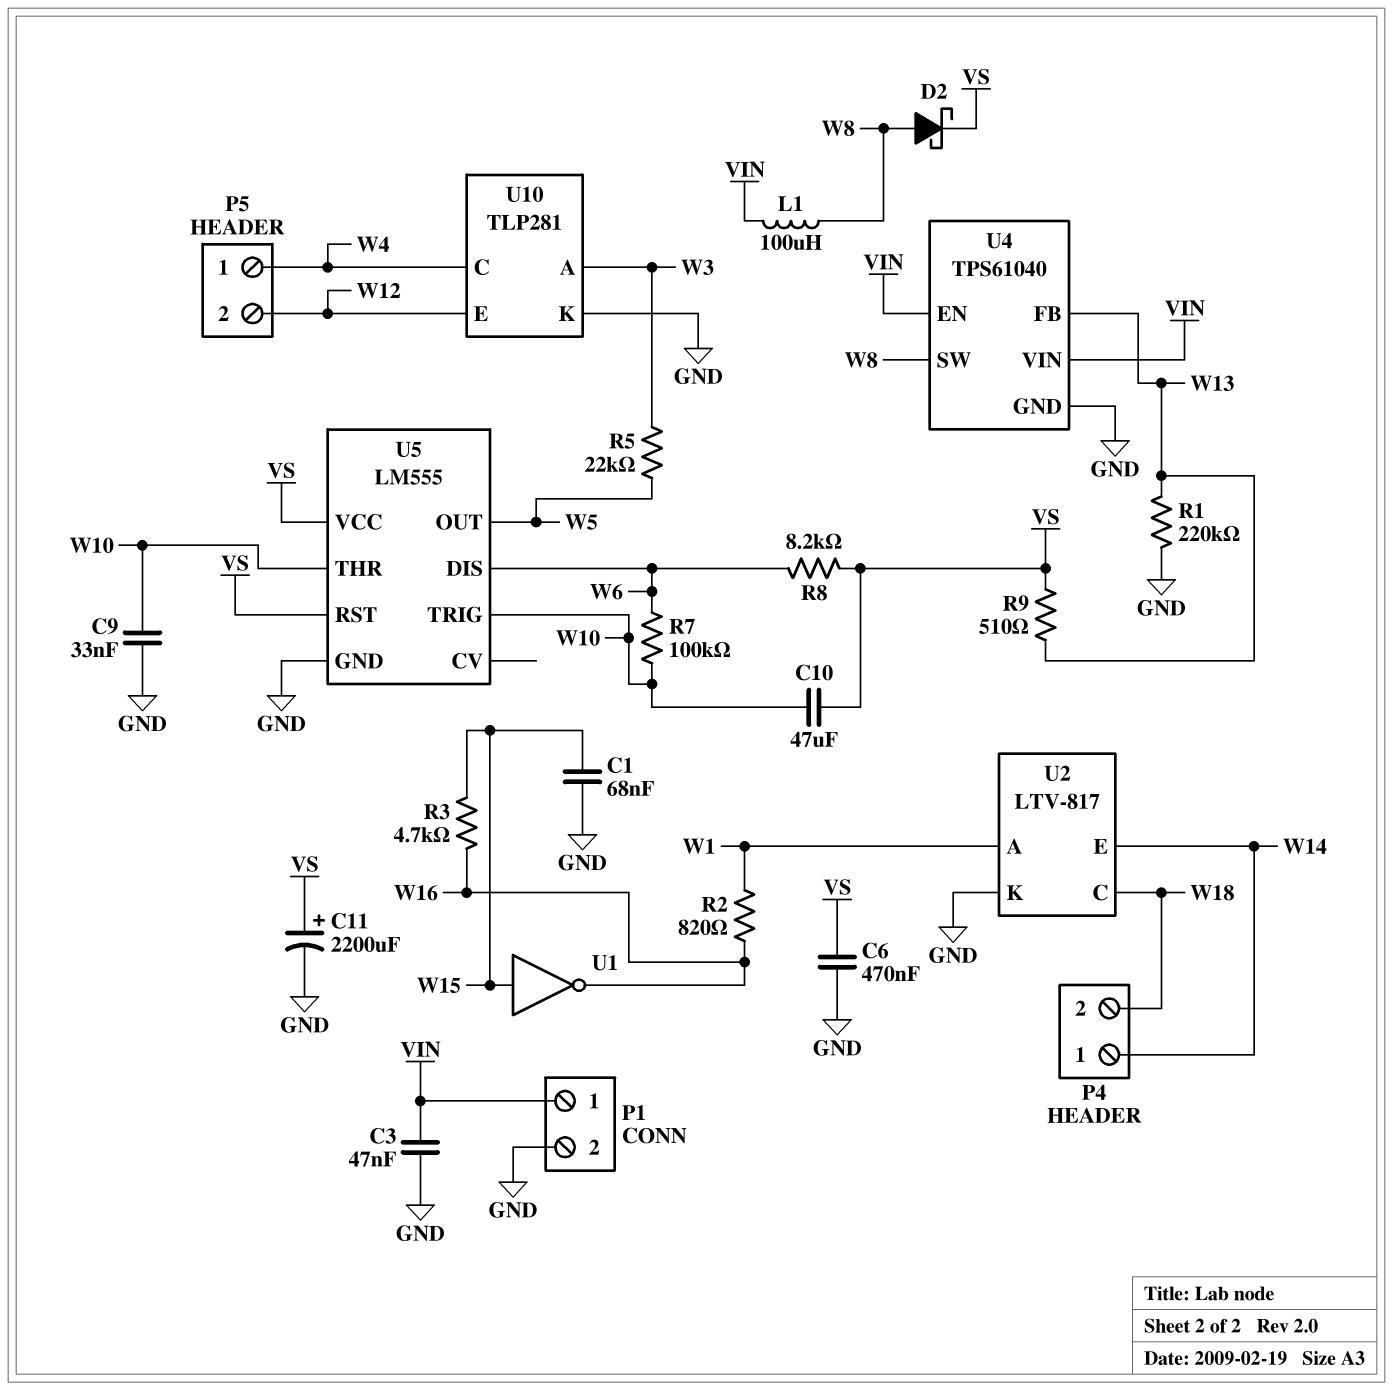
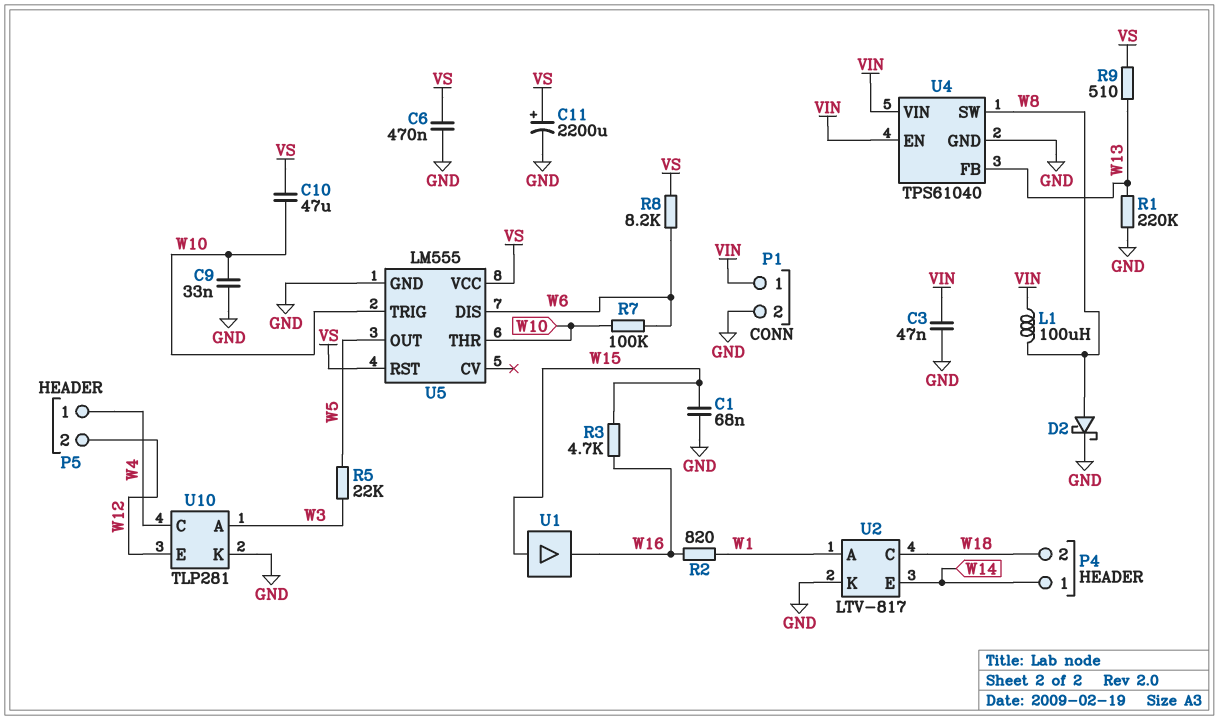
D2: schottky (A W8, K VS) -> schottky (A W8, K GND)
U1: NOT (in W15, out W16) -> buffer (in W15, out W16)

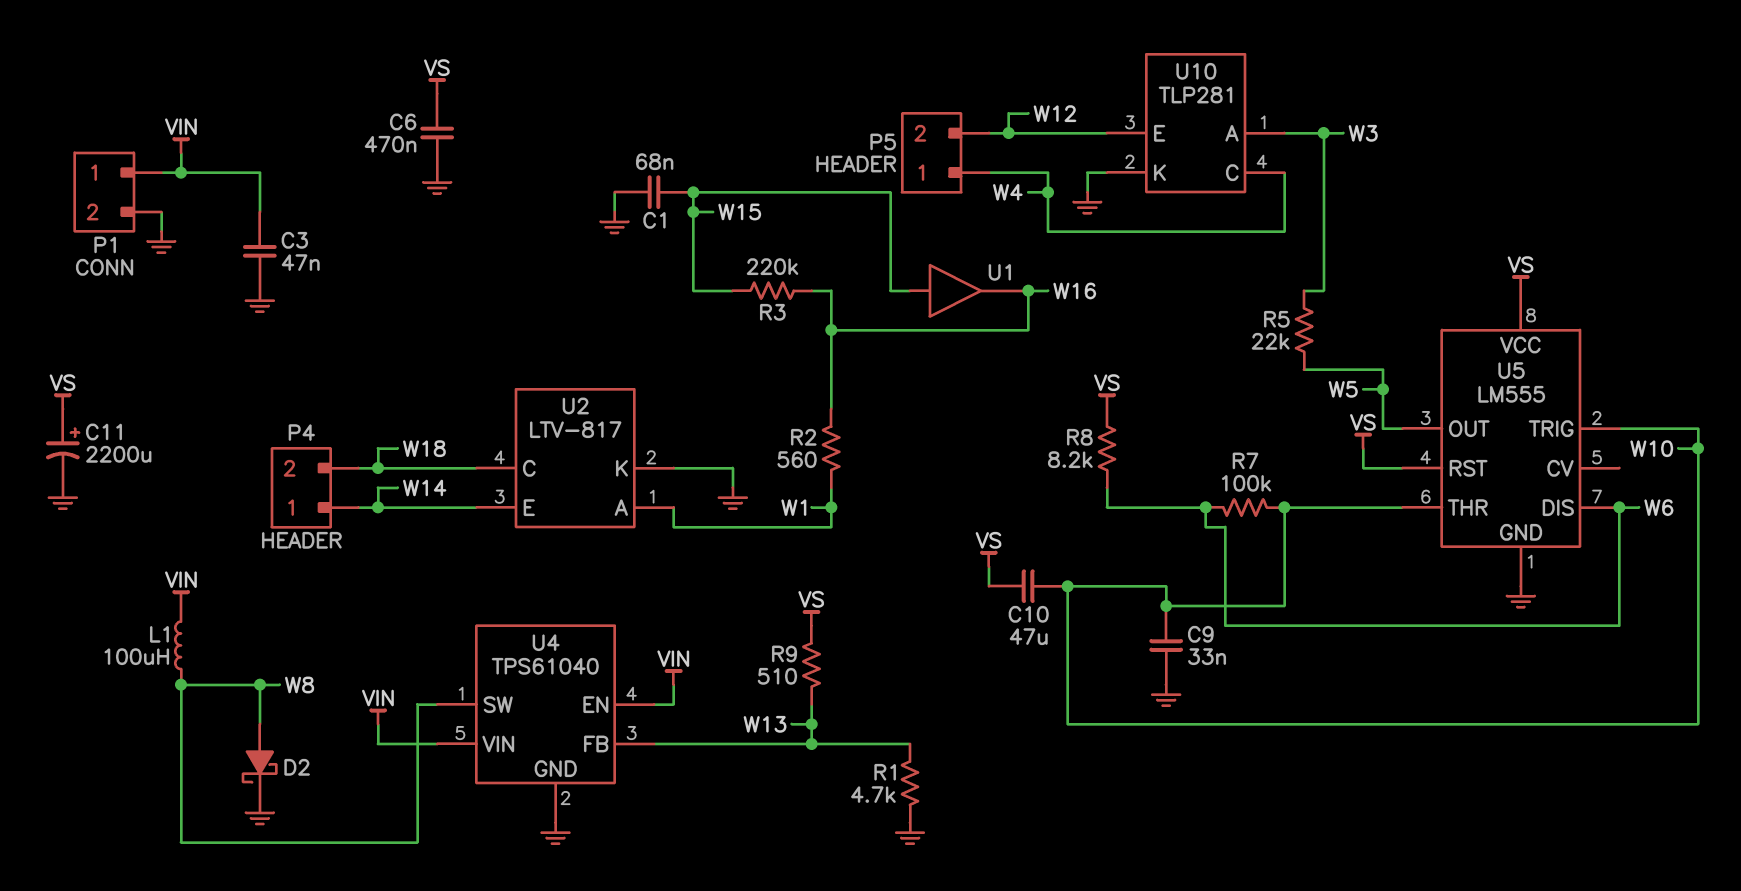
R1: 220k (GND, W13) -> 4.7k (GND, W13)
R2: 820 (W1, W16) -> 560 (W1, W16)
R3: 4.7k (W15, W16) -> 220k (W15, W16)

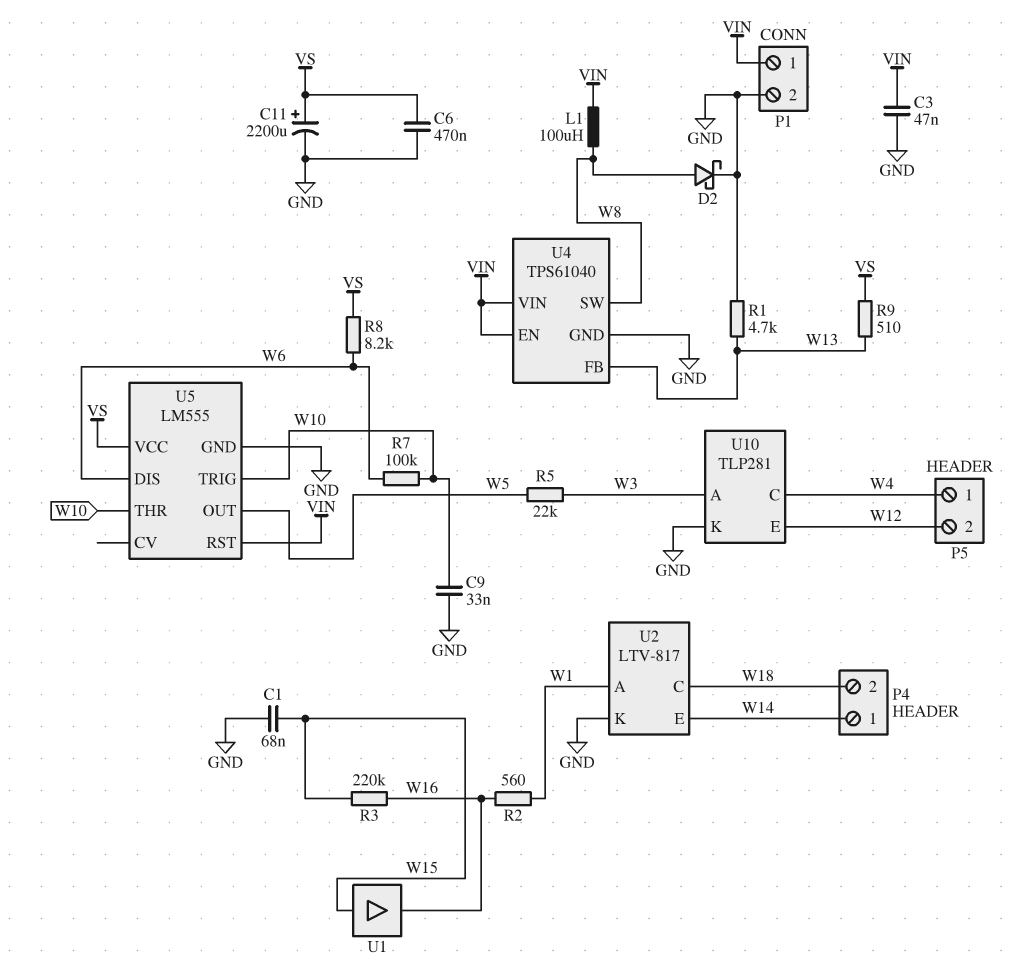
C10: 47uF (VS, W10) -> none
U5 pin RST: VS -> VIN

